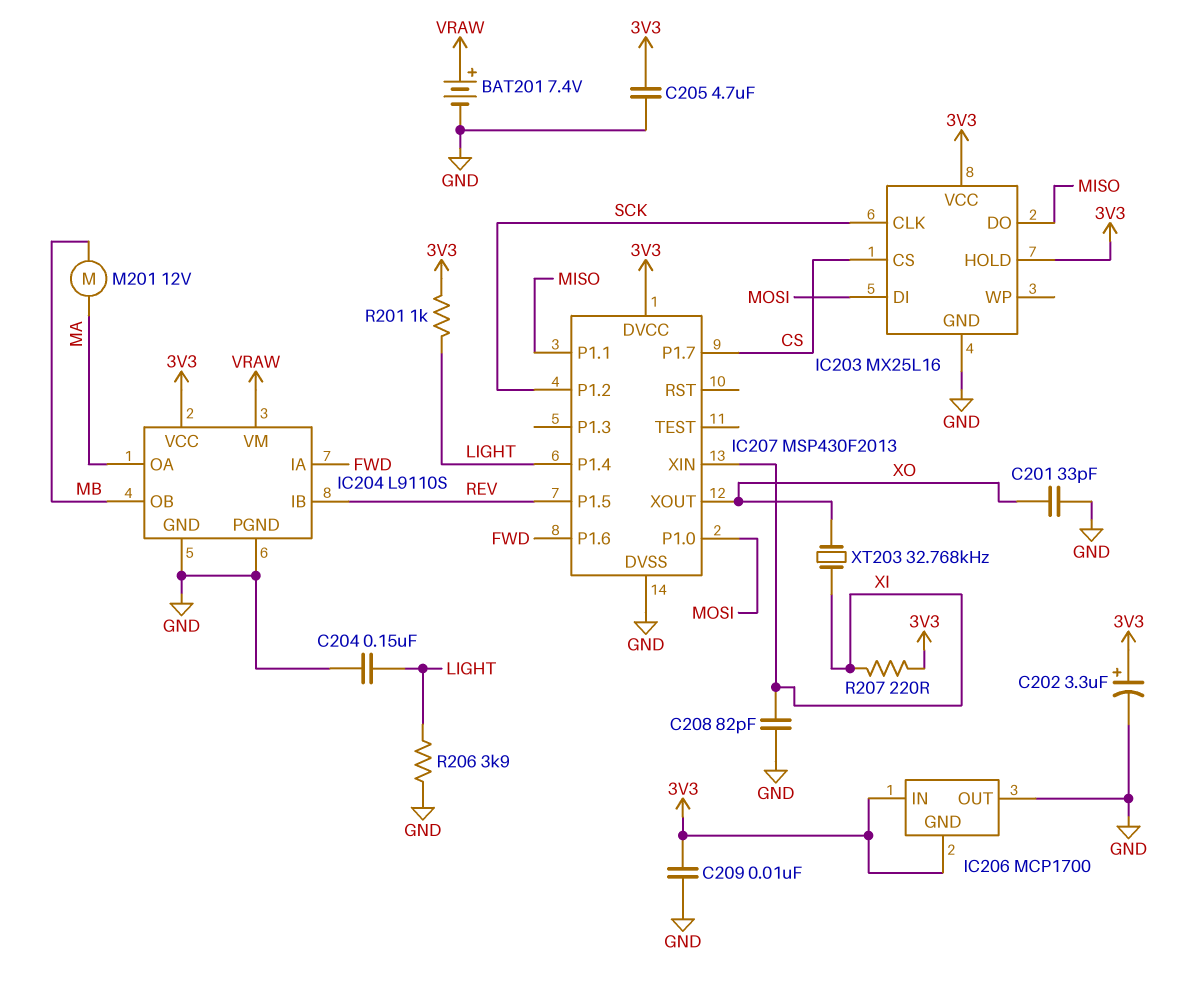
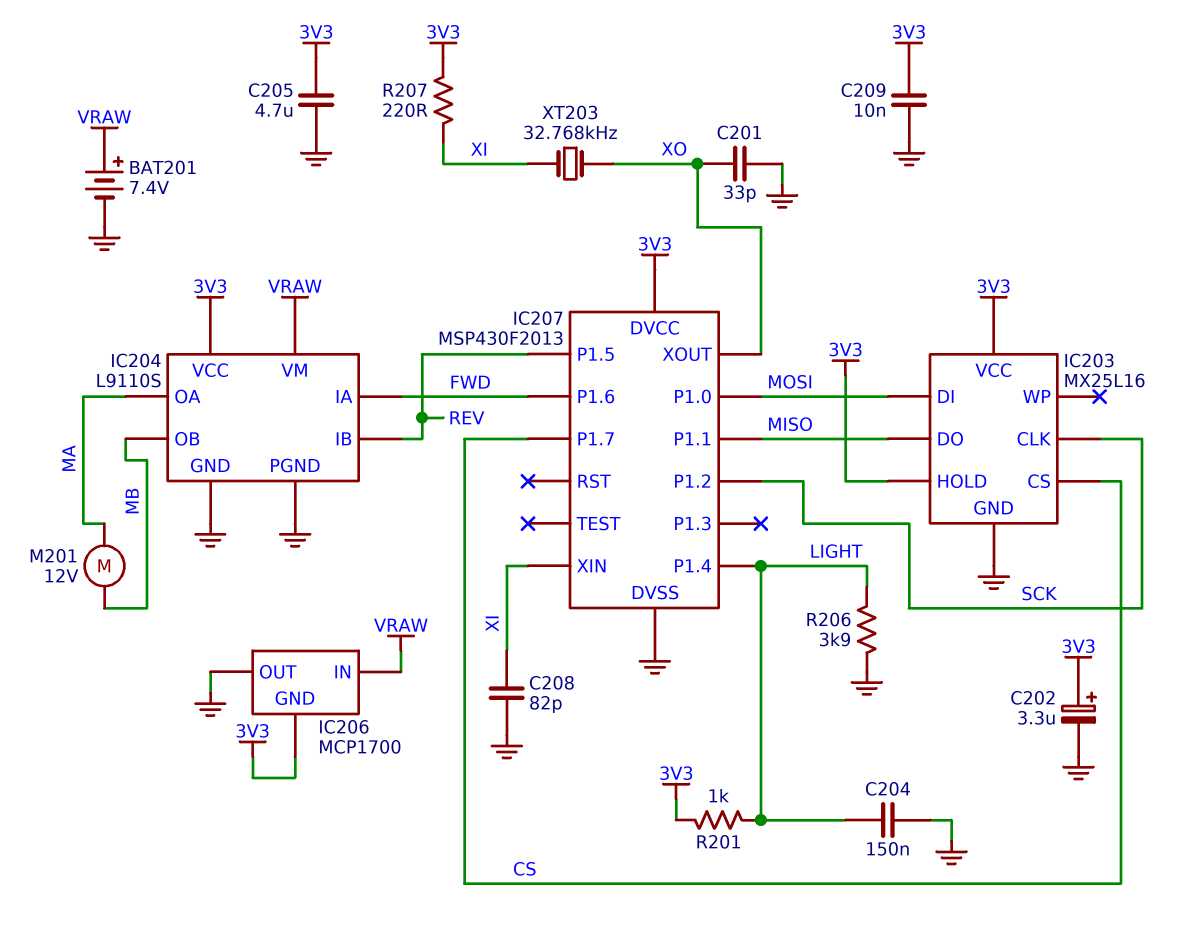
IC206 pin IN: 3V3 -> VRAW

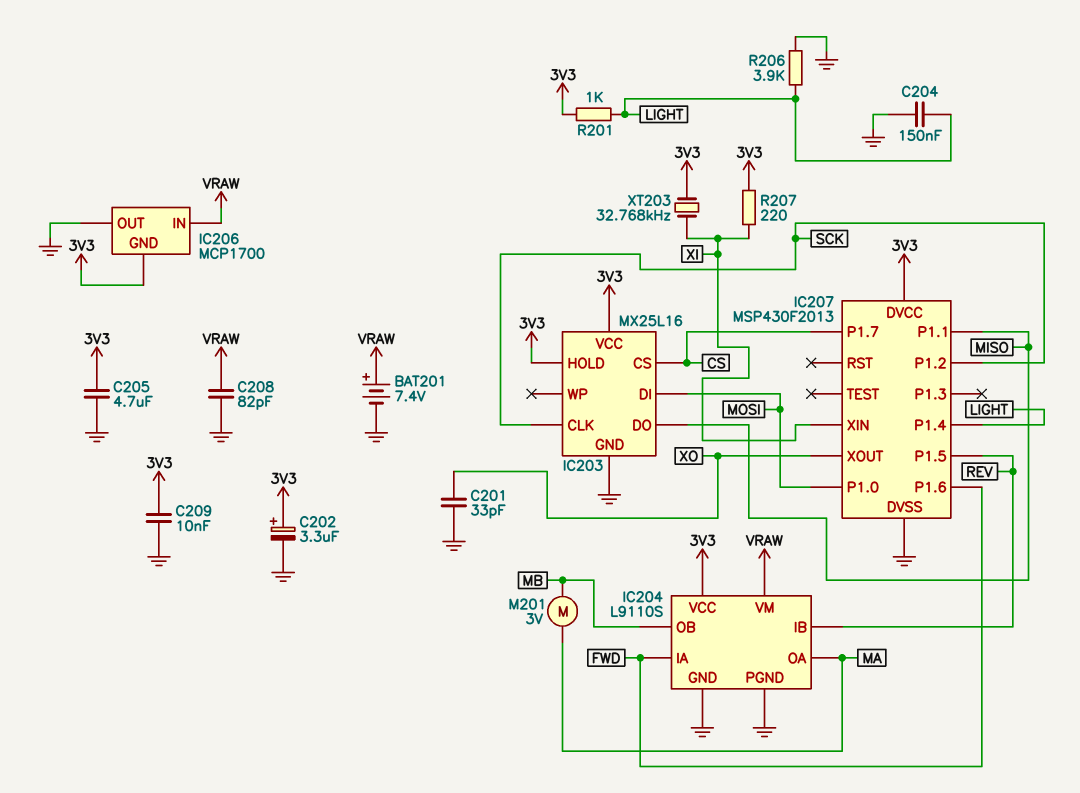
C208: 82pF (GND, XI) -> 82pF (GND, VRAW)
M201: motor 12V (MA, MB) -> motor 3V (MA, MB)
XT203: 32.768kHz (XI, XO) -> 32.768kHz (3V3, XI)

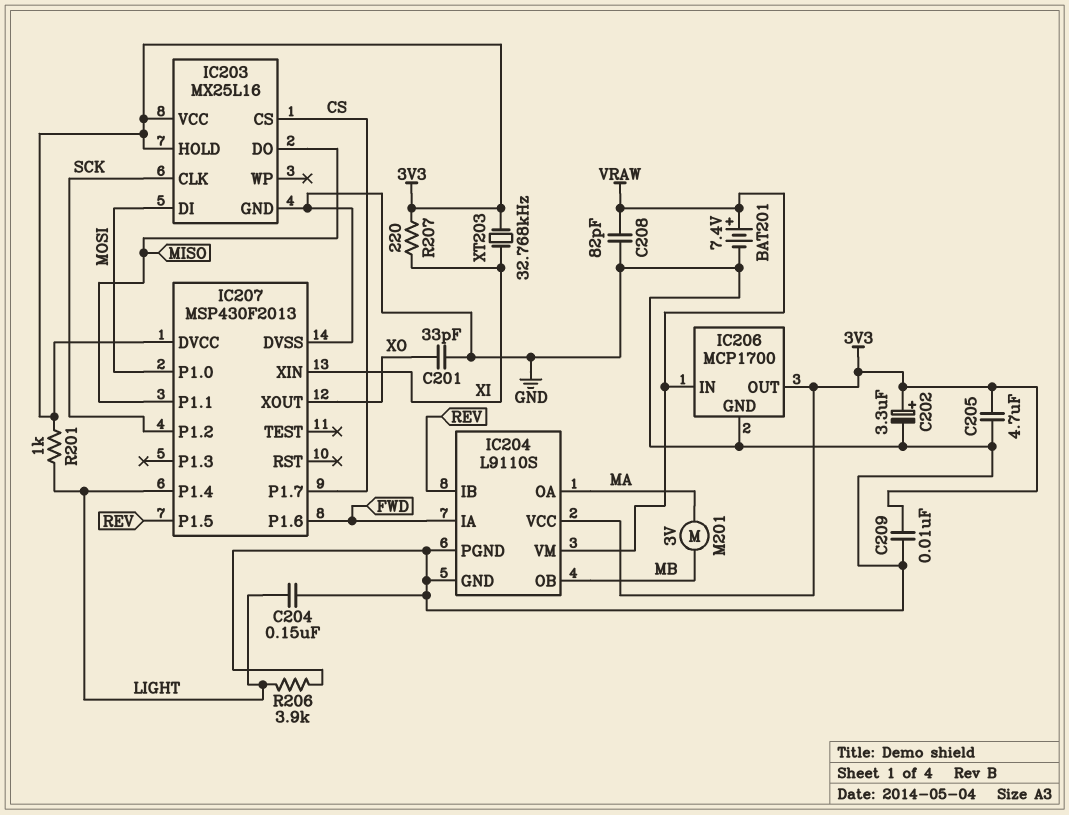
IC206 pin GND: 3V3 -> GND
IC206 pin OUT: GND -> 3V3

